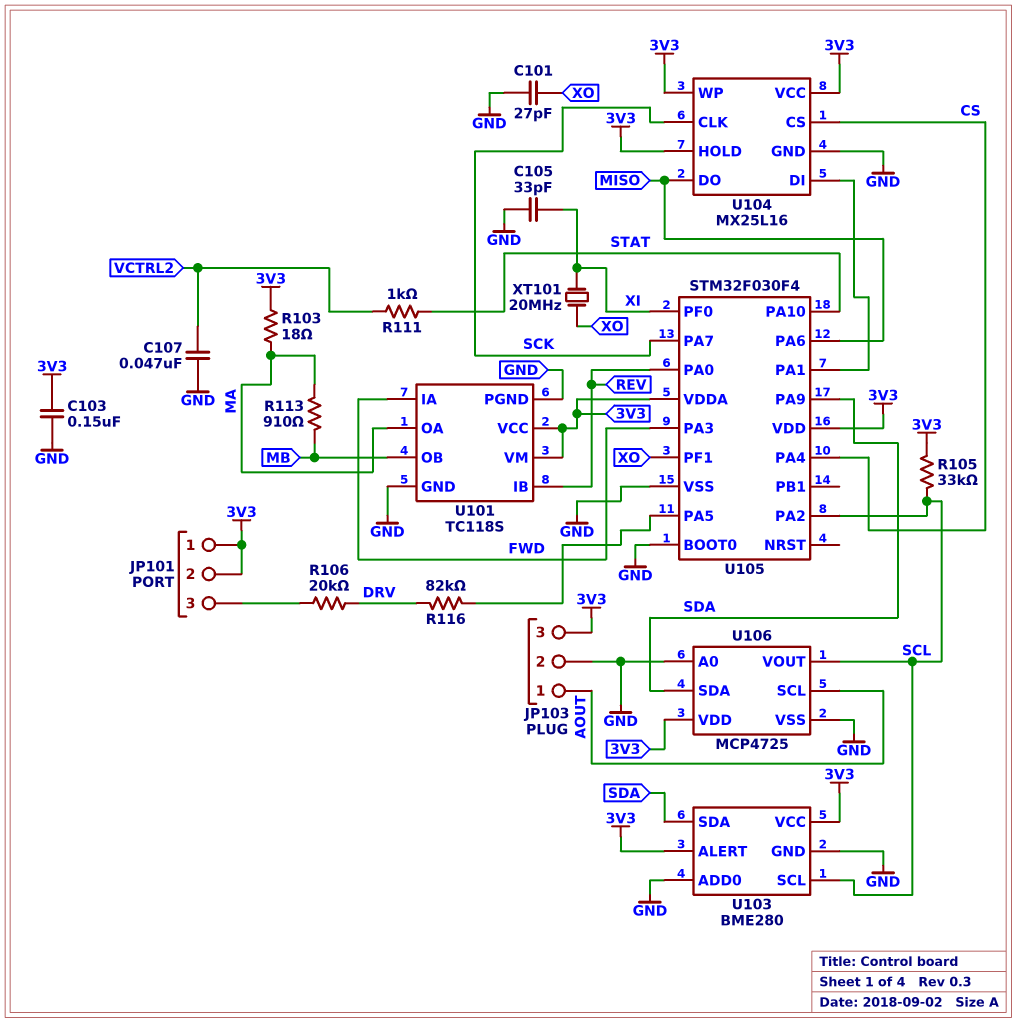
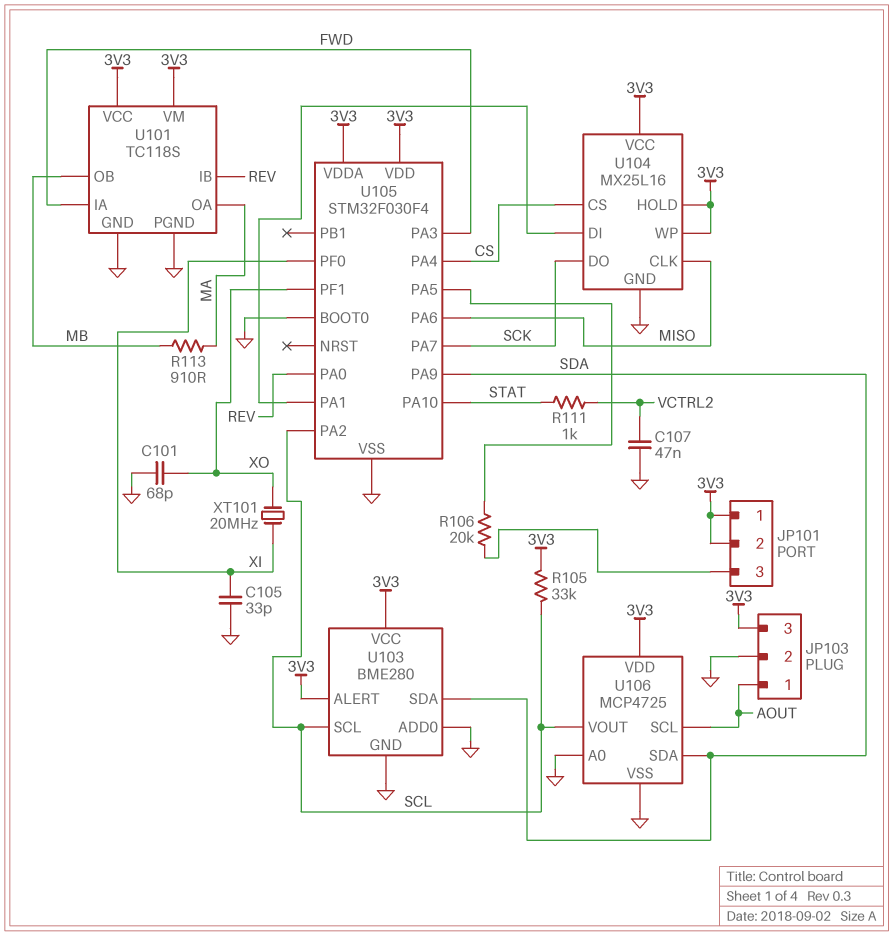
C101: 27pF (GND, XO) -> 68pF (GND, XO)
C103: 150nF (3V3, GND) -> none
R103: 18 (3V3, MA) -> none
R106: 20k (DRV, JP101/3) -> 20k (JP101/3, U105/PA5)
R116: 82k (DRV, U105/PA5) -> none
U104 pin CLK: SCK -> MISO
U104 pin DO: MISO -> SCK

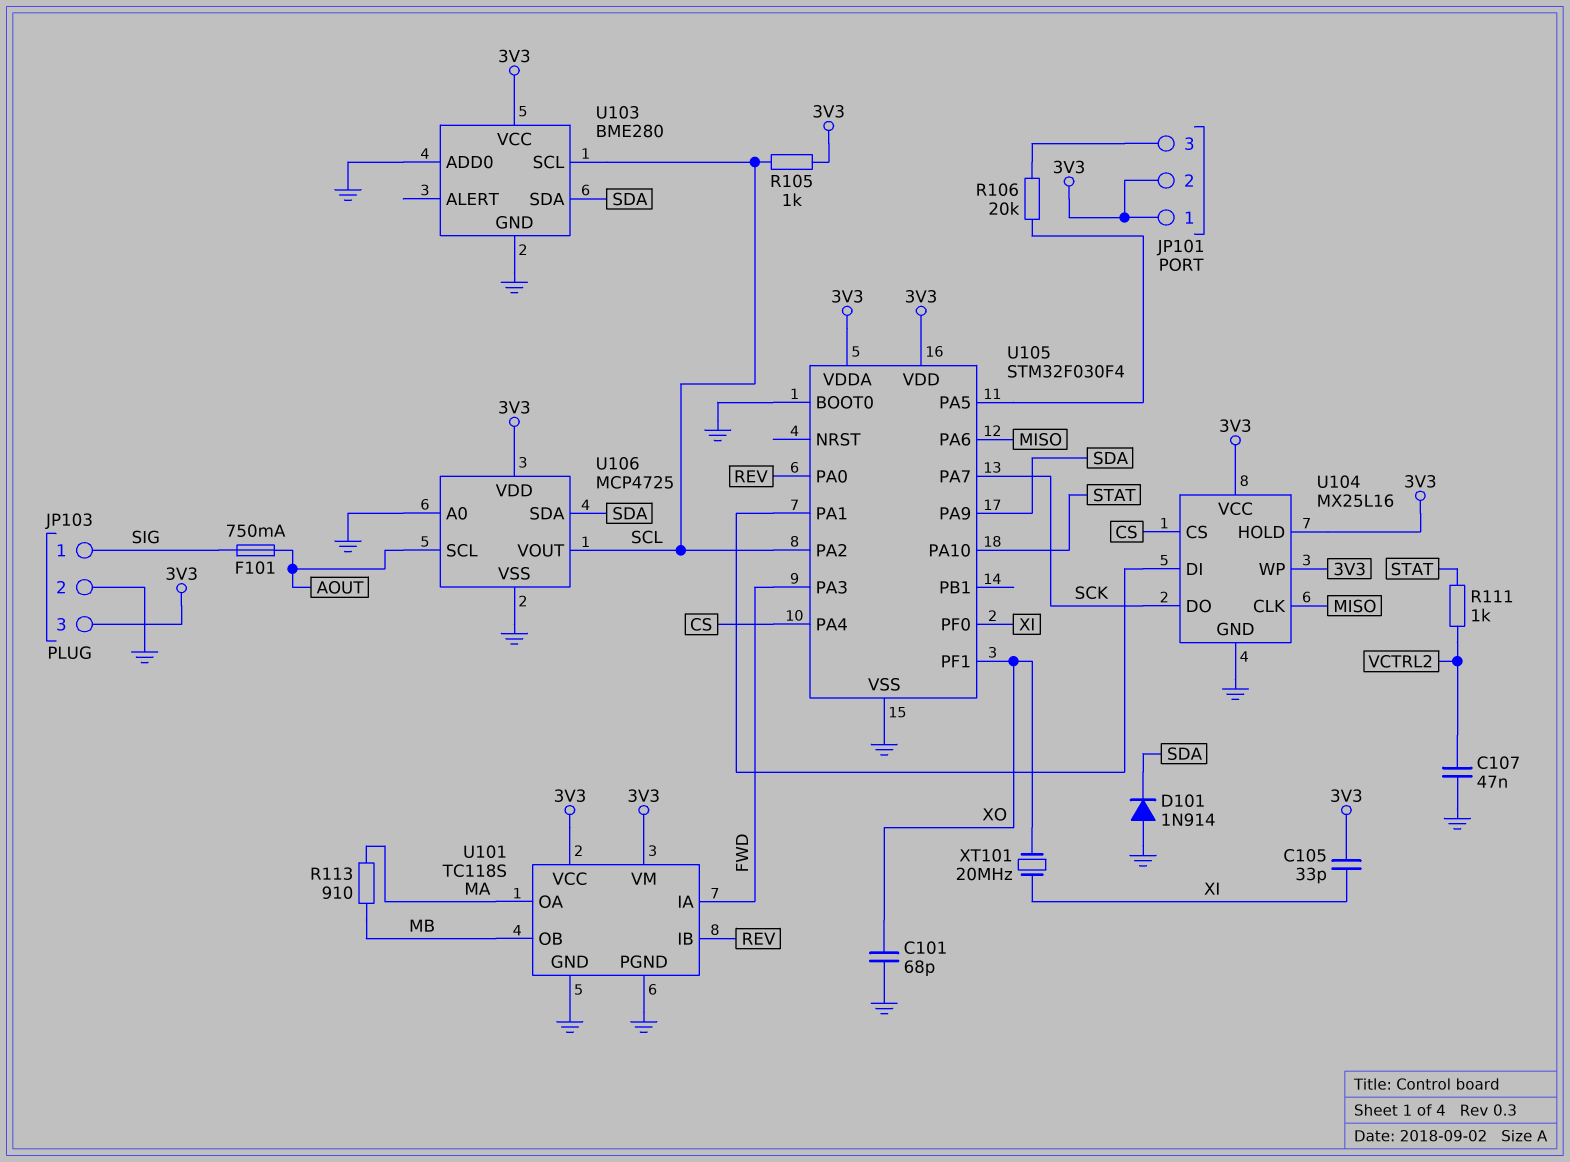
C105: 33pF (GND, XI) -> 33pF (3V3, XI)
D101: none -> diode 1N914 (A GND, K SDA)
F101: none -> 750mA (AOUT, SIG)
JP103 pin 1: AOUT -> SIG
R105: 33k (3V3, SCL) -> 1k (3V3, SCL)
U103 pin ALERT: 3V3 -> none

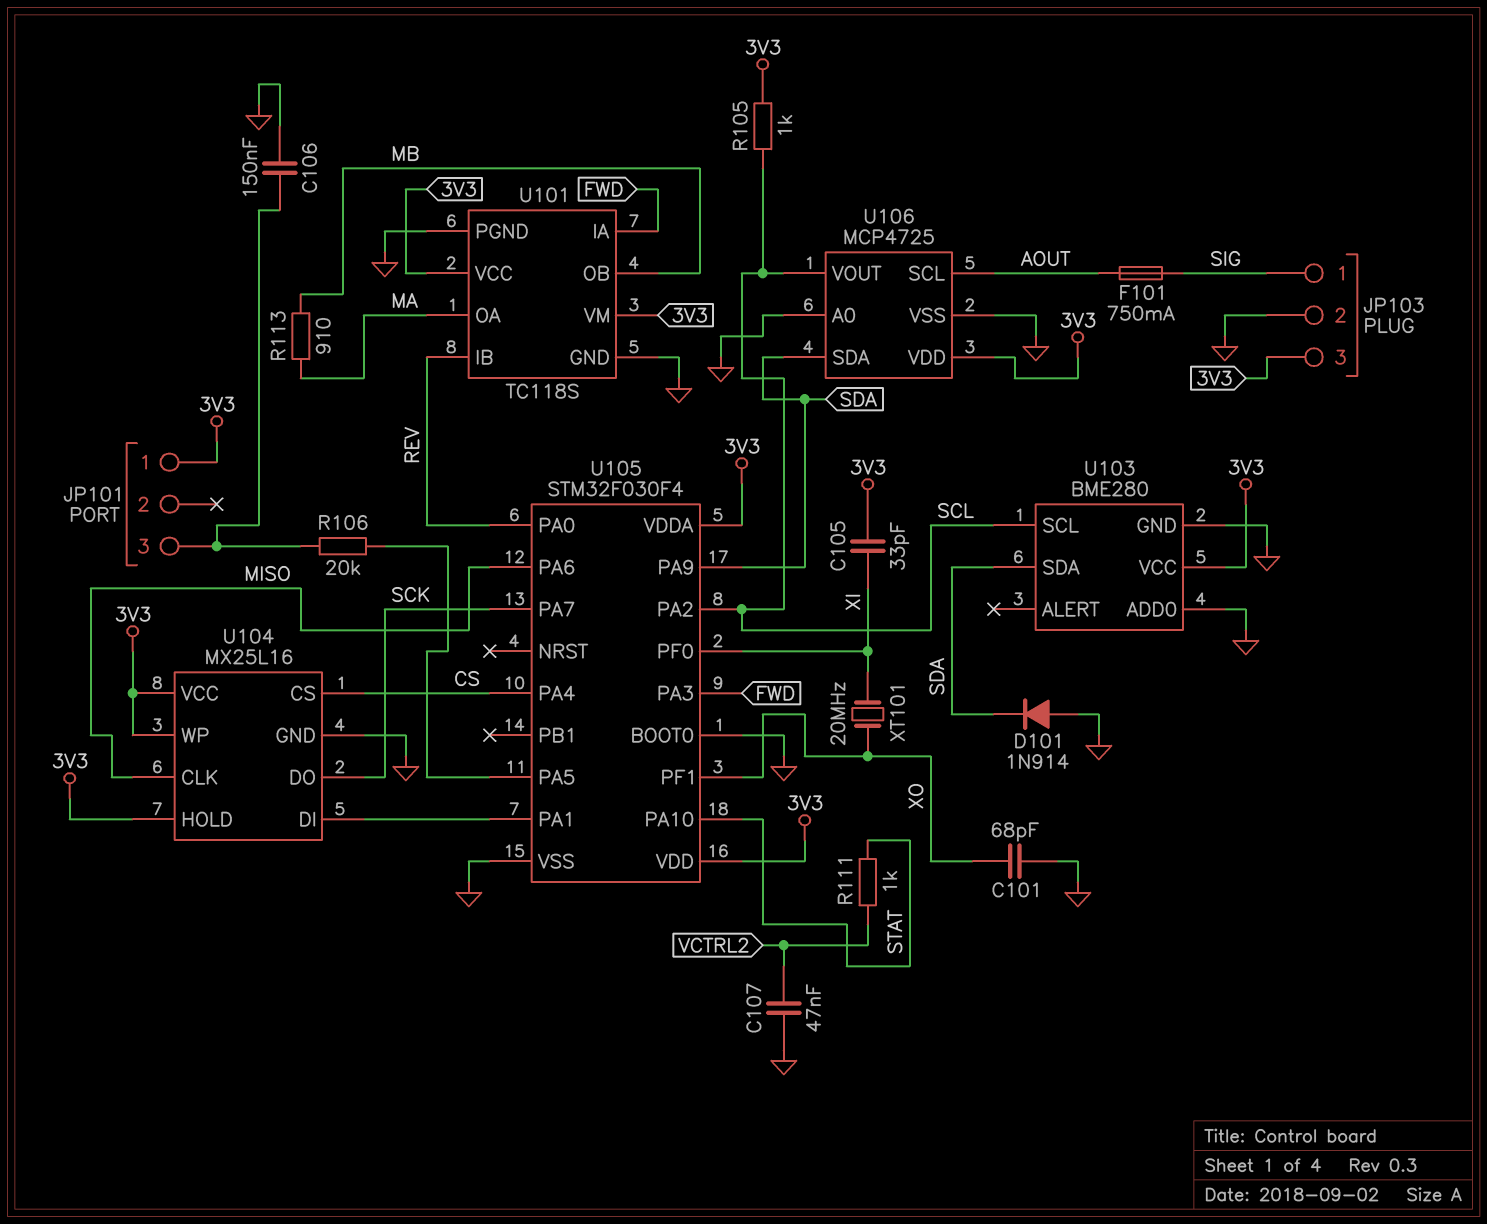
C106: none -> 150nF (GND, JP101/3)
JP101 pin 2: 3V3 -> none

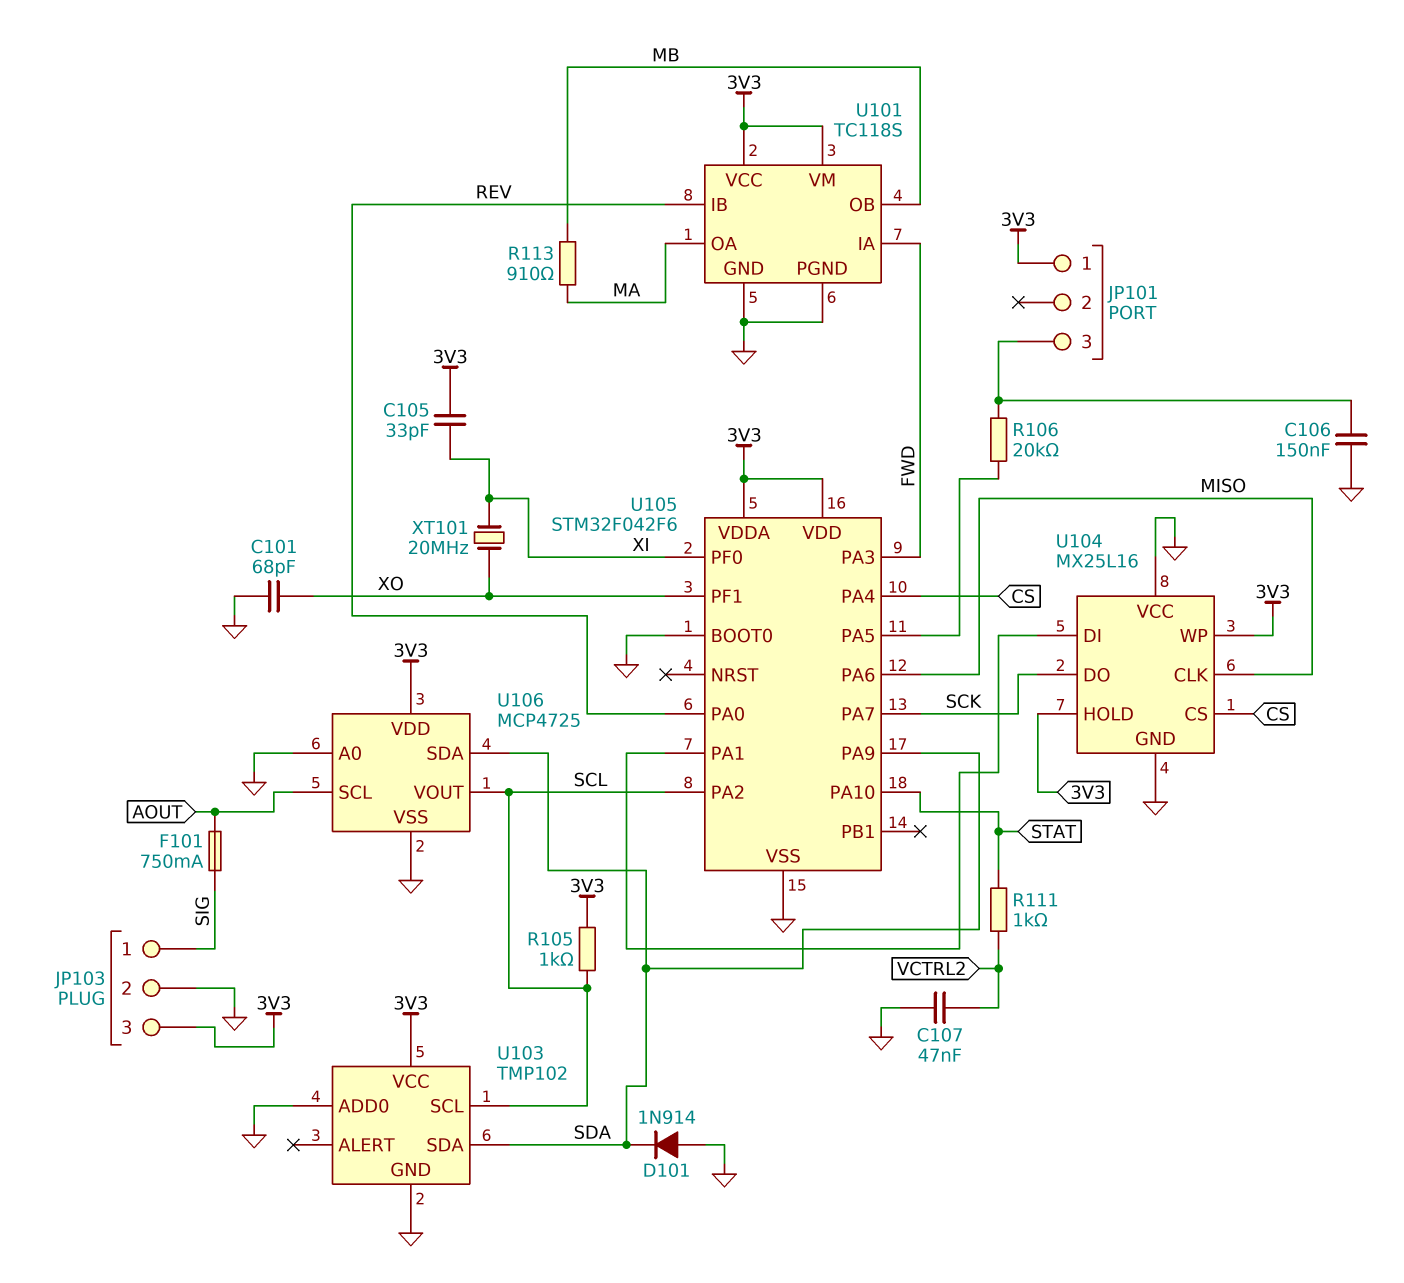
U103: BME280 -> TMP102
U104 pin VCC: 3V3 -> GND
U105: STM32F030F4 -> STM32F042F6

